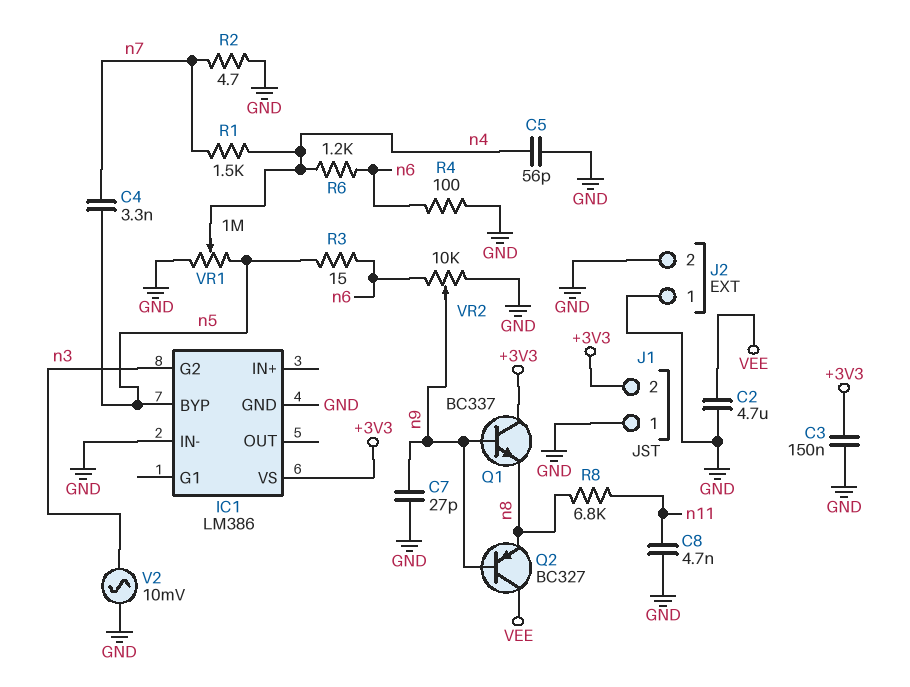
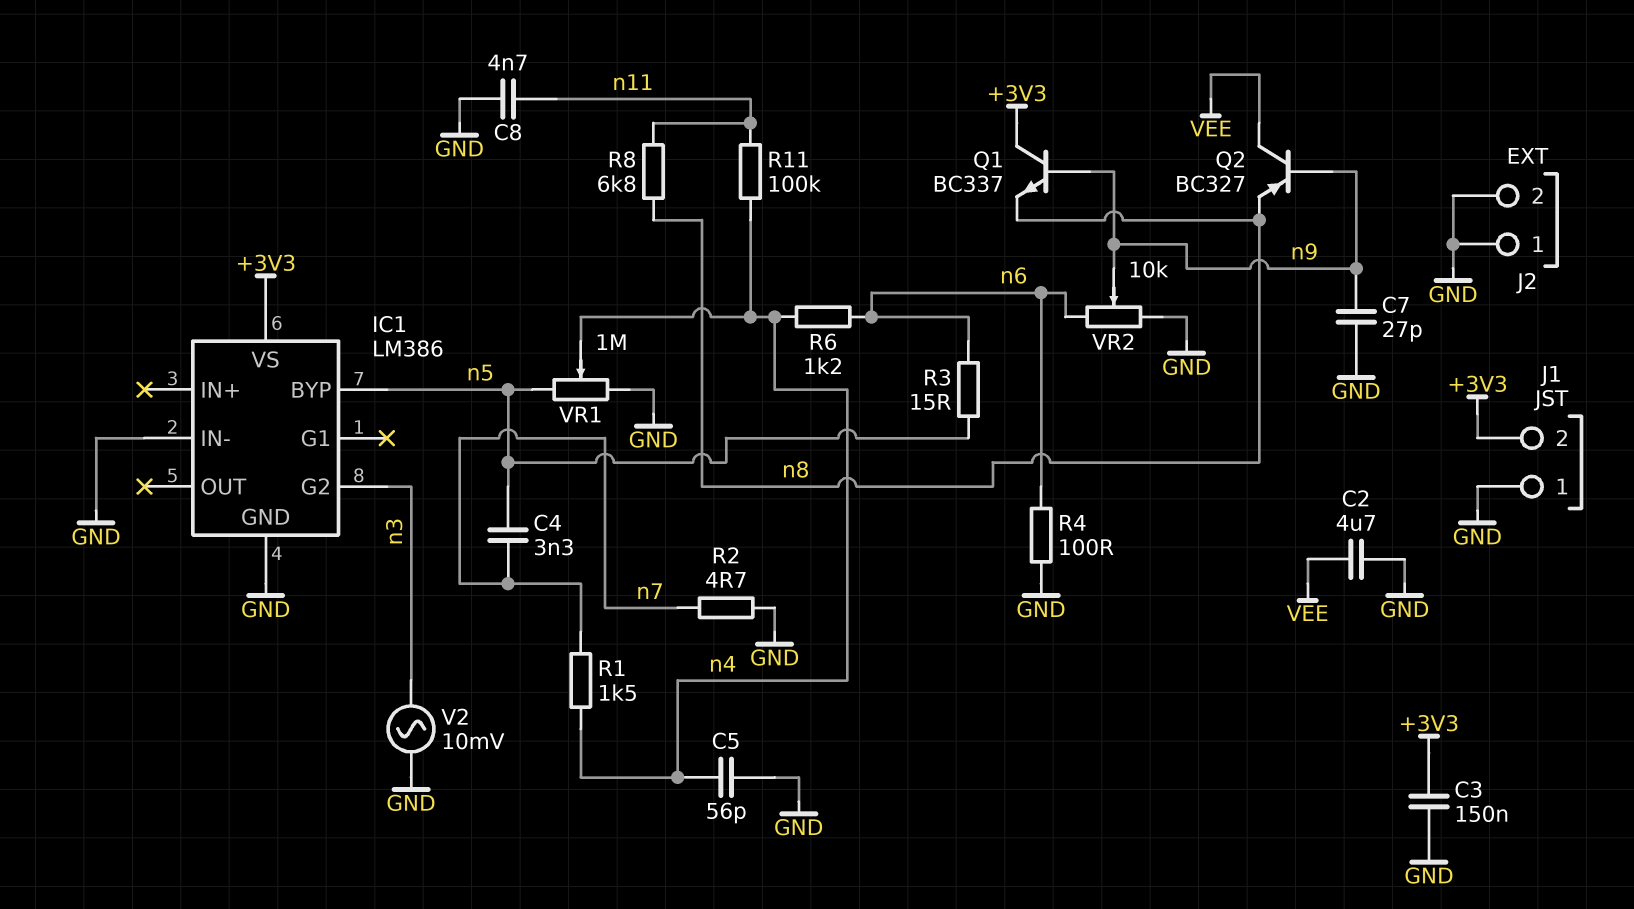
R11: none -> 100k (n4, n11)

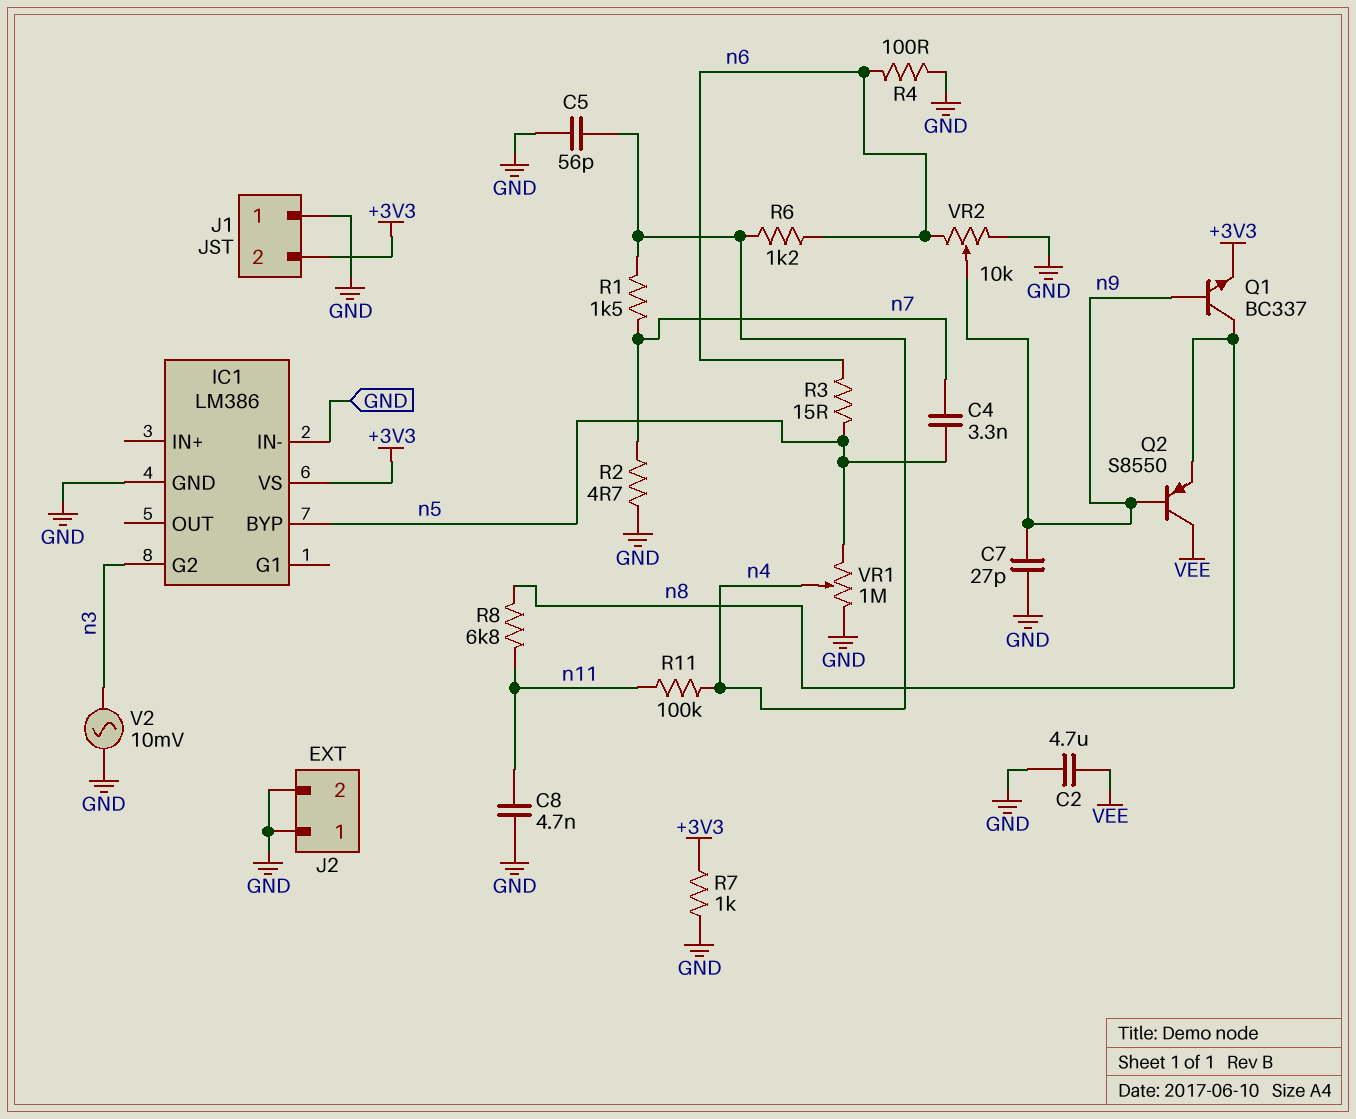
C3: 150nF (+3V3, GND) -> none
Q1: NPN BC337 (B n9, C +3V3, E n8) -> NPN BC337 (B n9, C n8, E +3V3)
Q2: PNP BC327 (B n9, C VEE, E n8) -> PNP S8550 (B n9, C VEE, E n8)
R7: none -> 1k (+3V3, GND)

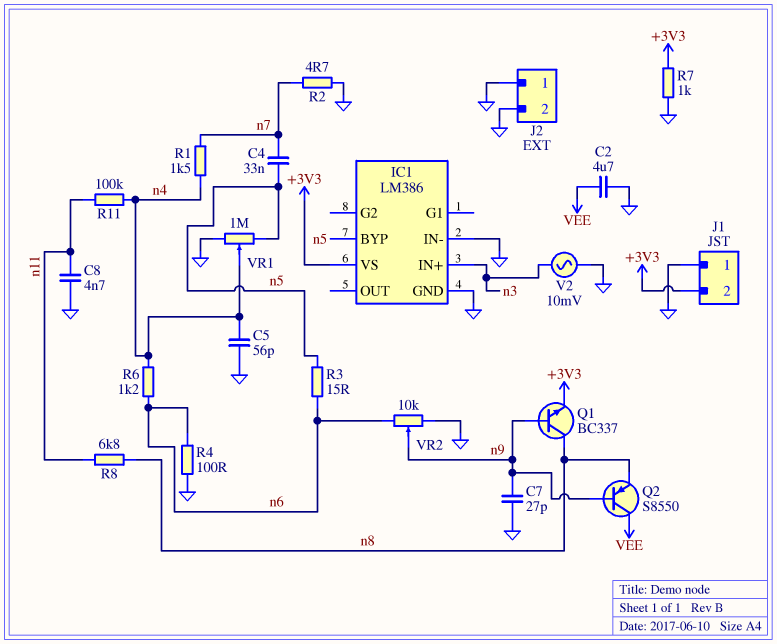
C4: 3.3nF (n5, n7) -> 33nF (n5, n7)
IC1 pin G2: n3 -> none
IC1 pin IN+: none -> n3

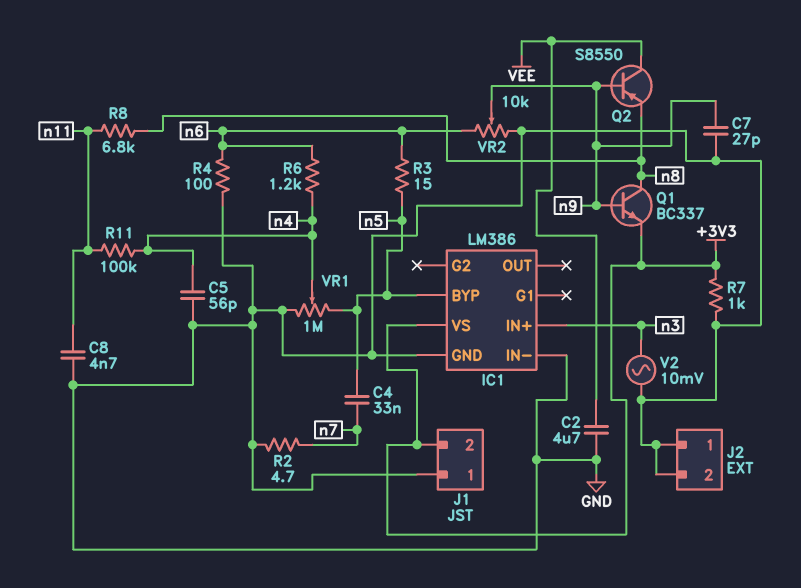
R1: 1.5k (n4, n7) -> none

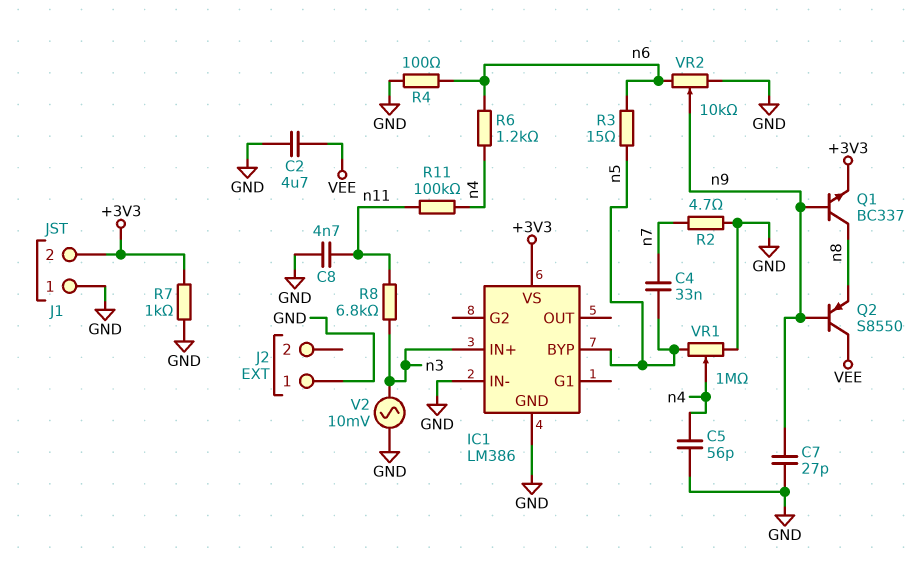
J2 pin 2: GND -> none
R8: 6.8k (n8, n11) -> 6.8k (n3, n11)

